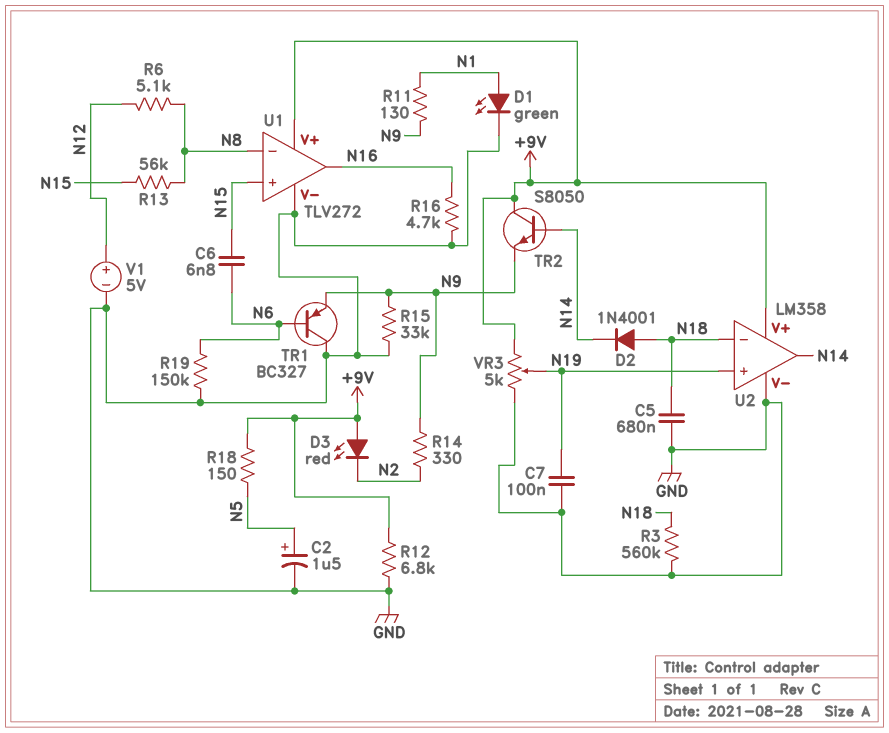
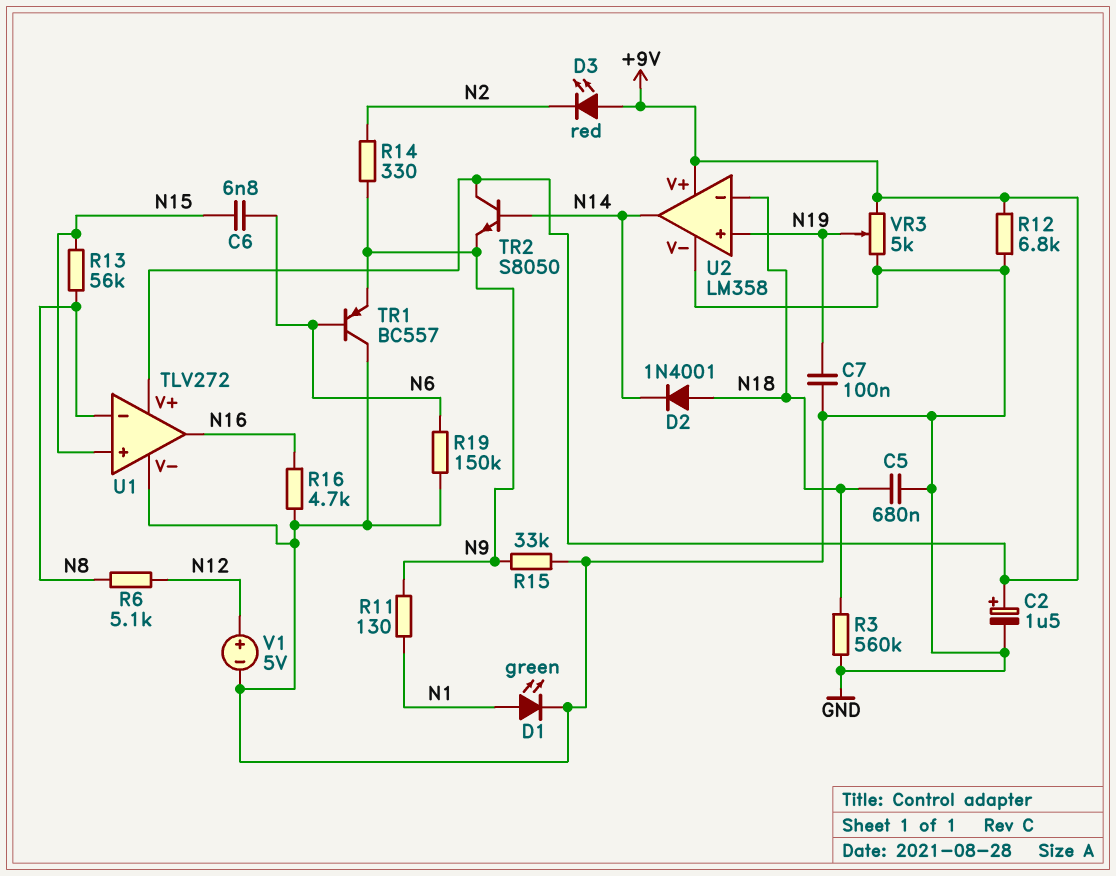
C2: 1.5uF (plus N5, minus GND) -> 1.5uF (plus +9V, minus GND)
R18: 150 (+9V, N5) -> none
TR1: PNP BC327 (B N6, C GND, E N9) -> PNP BC557 (B N6, C GND, E N9)

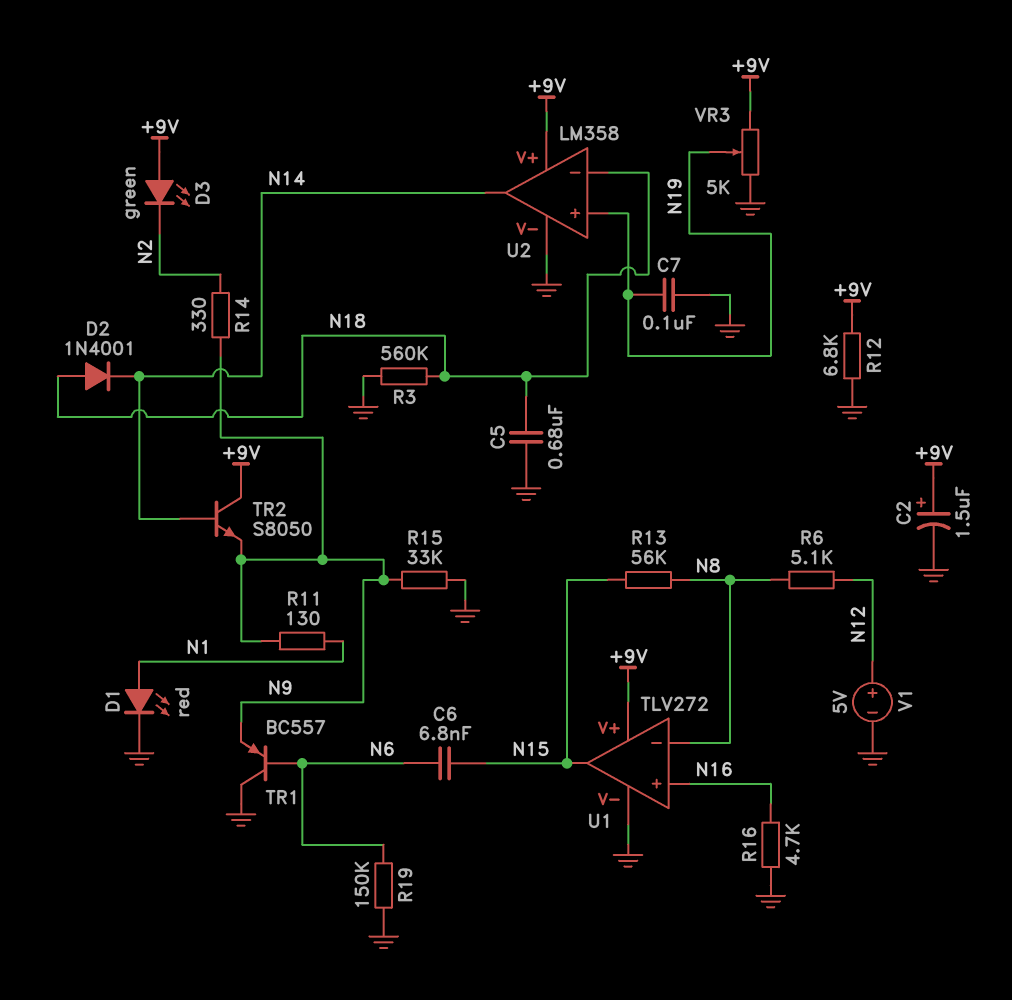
D1: LED green (A N1, K GND) -> LED red (A N1, K GND)
D3: LED red (A +9V, K N2) -> LED green (A +9V, K N2)
U1 pin in+: N15 -> N16
U1 pin out: N16 -> N15

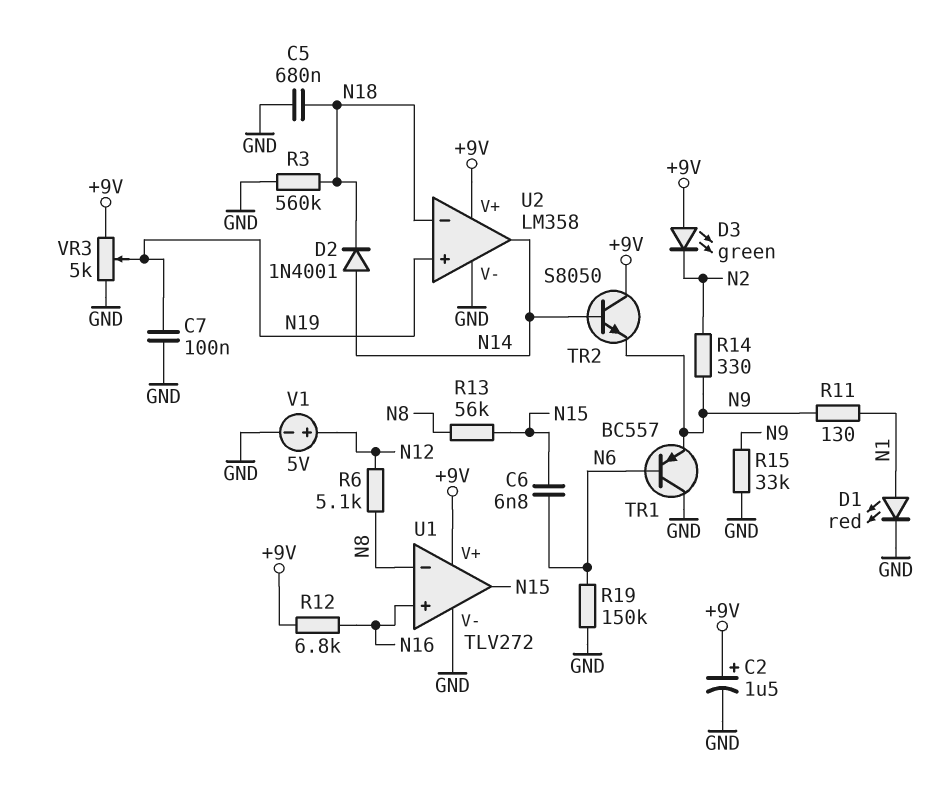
D2: diode 1N4001 (A N18, K N14) -> diode 1N4001 (A N14, K N18)
R12: 6.8k (+9V, GND) -> 6.8k (+9V, N16)
R16: 4.7k (GND, N16) -> none

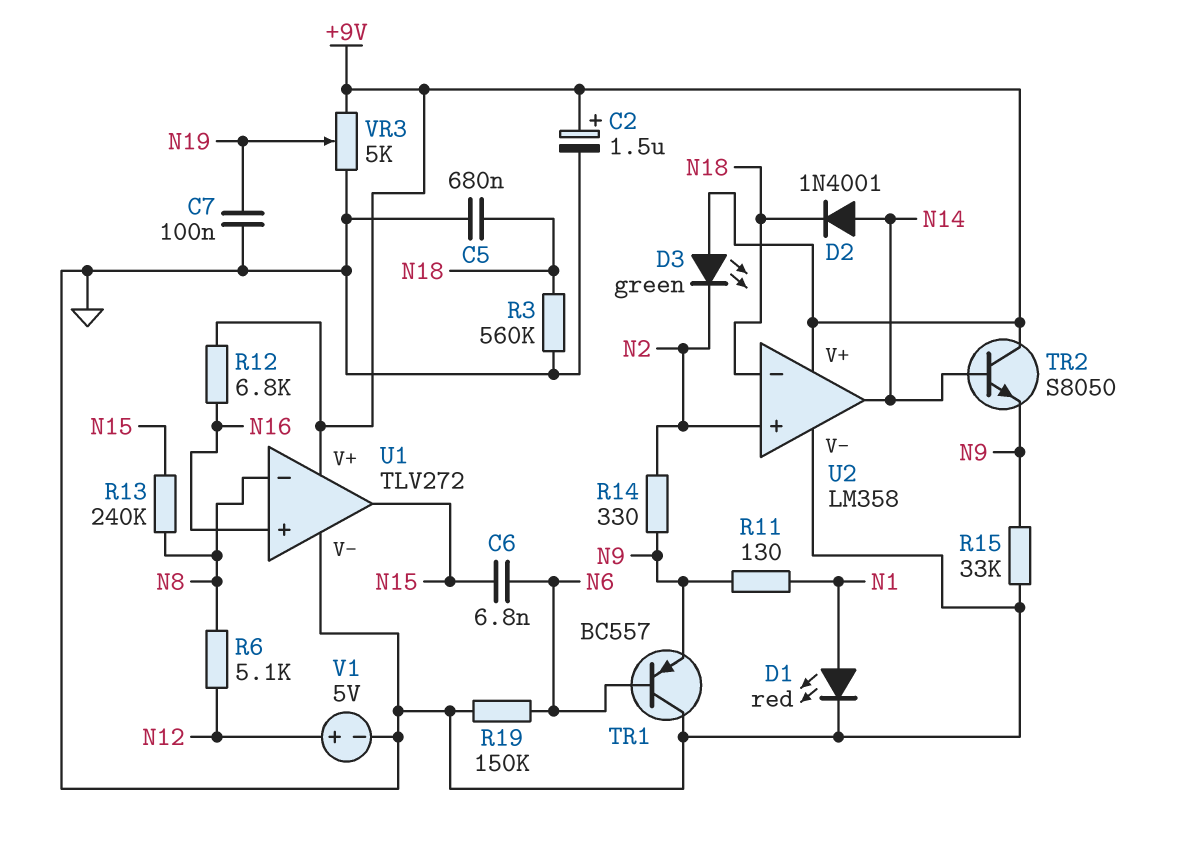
R13: 56k (N8, N15) -> 240k (N8, N15)
U2 pin in+: N19 -> N2

